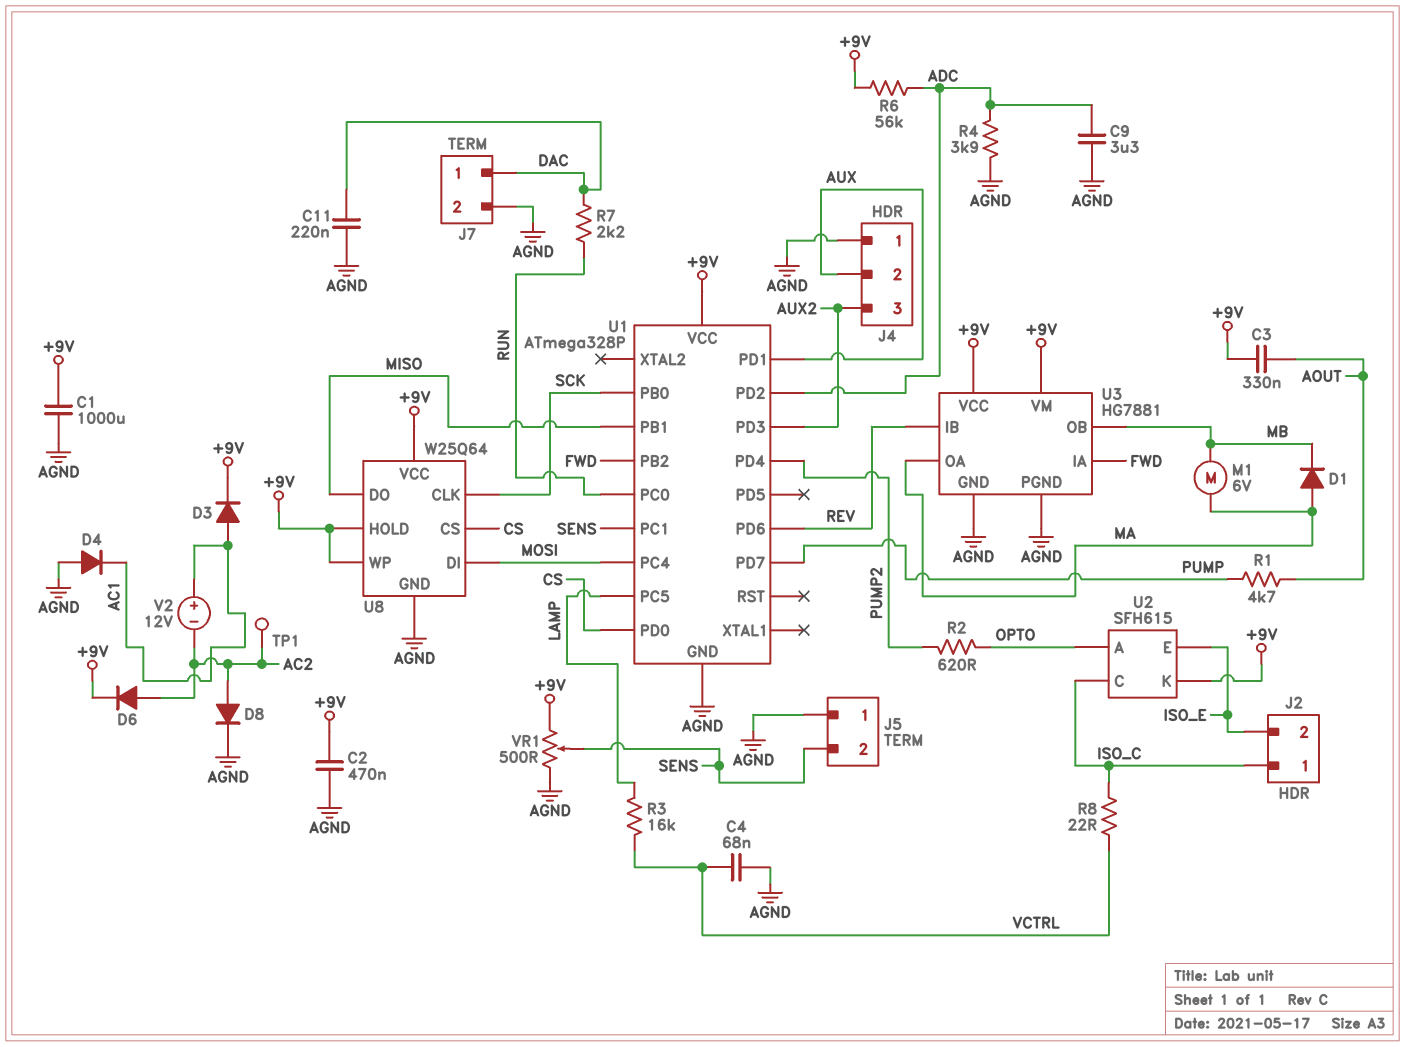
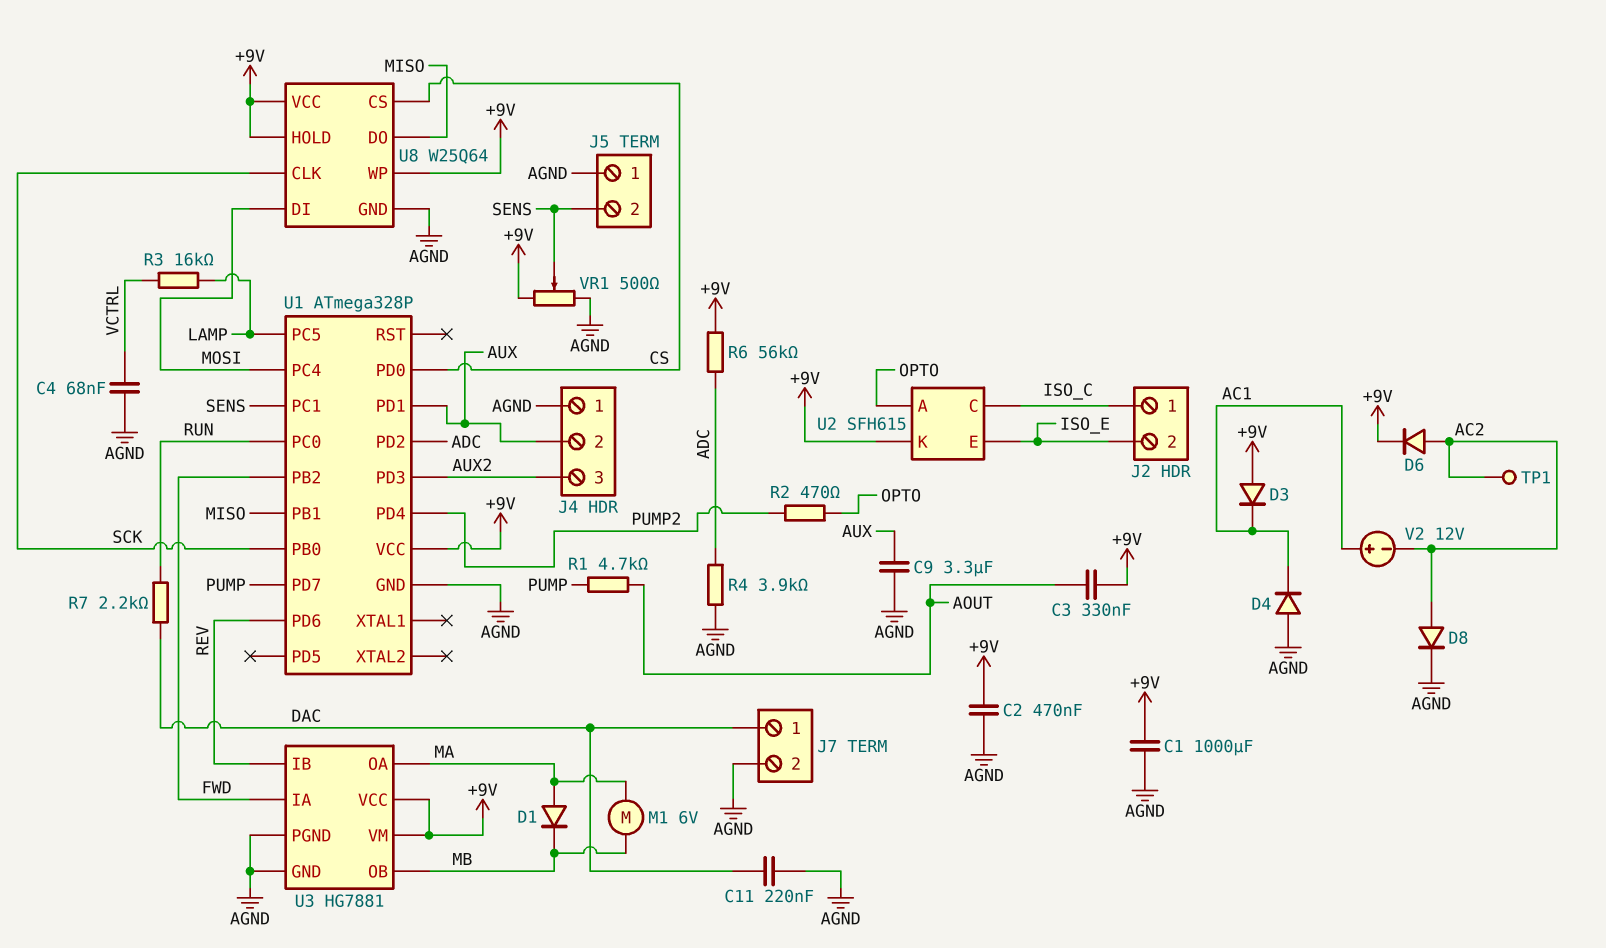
C9: 3.3uF (ADC, AGND) -> 3.3uF (AGND, AUX)
D3: diode (A AC1, K +9V) -> diode (A +9V, K AC1)
R2: 620 (OPTO, PUMP2) -> 470 (OPTO, PUMP2)
R8: 22 (ISO_C, VCTRL) -> none

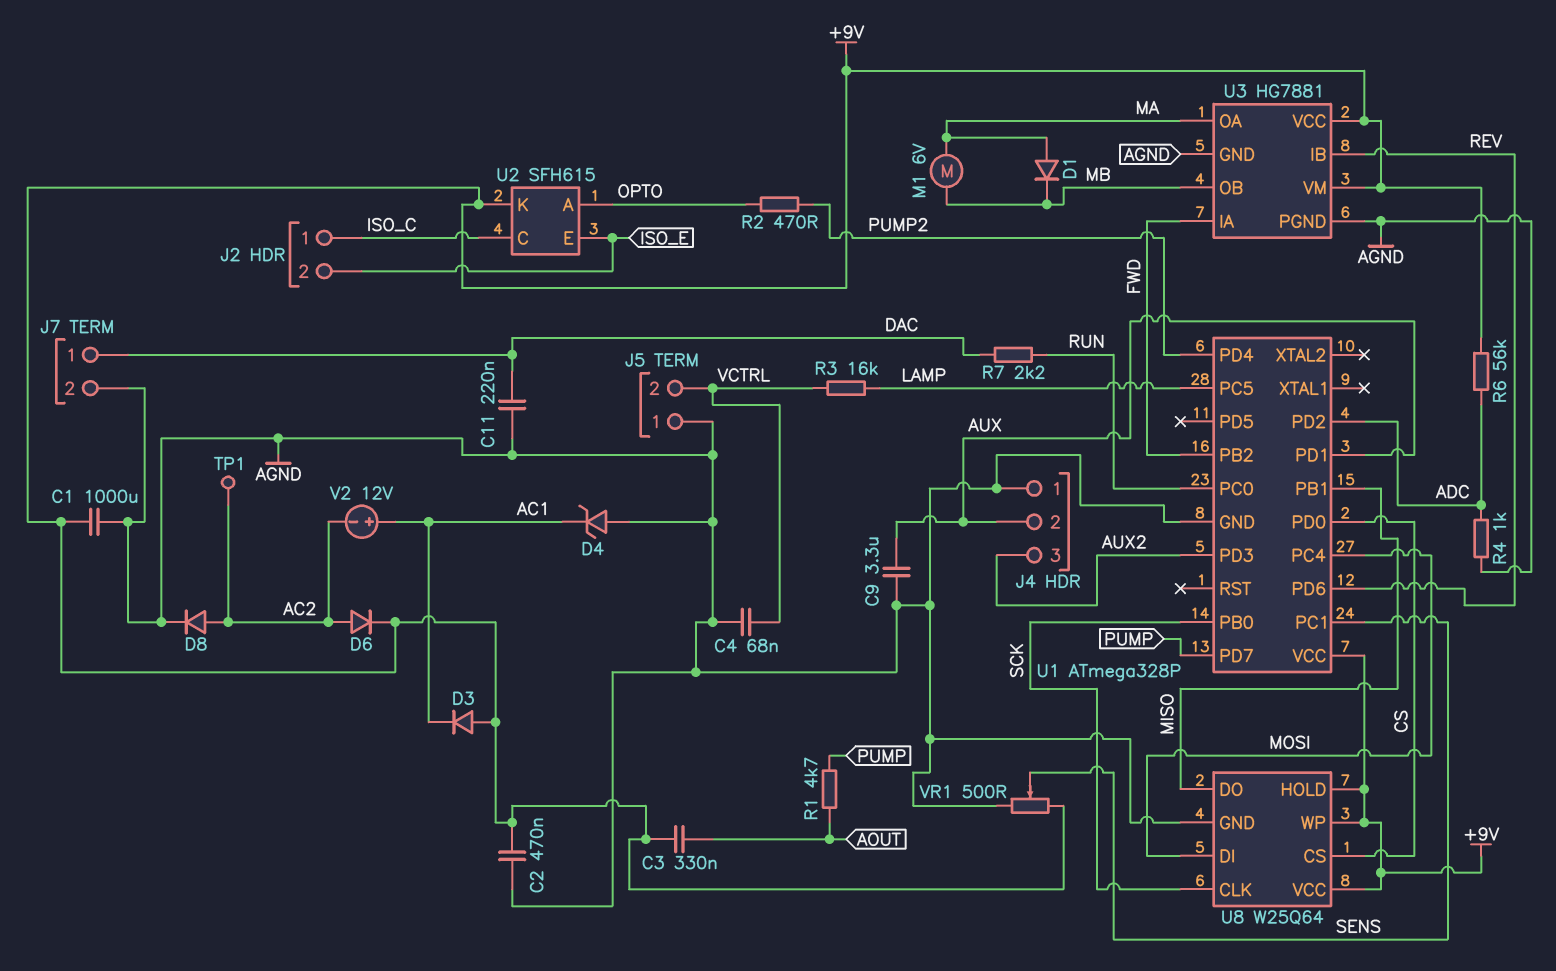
D4: diode (A AGND, K AC1) -> zener (A AGND, K AC1)
J5 pin 2: SENS -> VCTRL
R4: 3.9k (ADC, AGND) -> 1k (ADC, AGND)

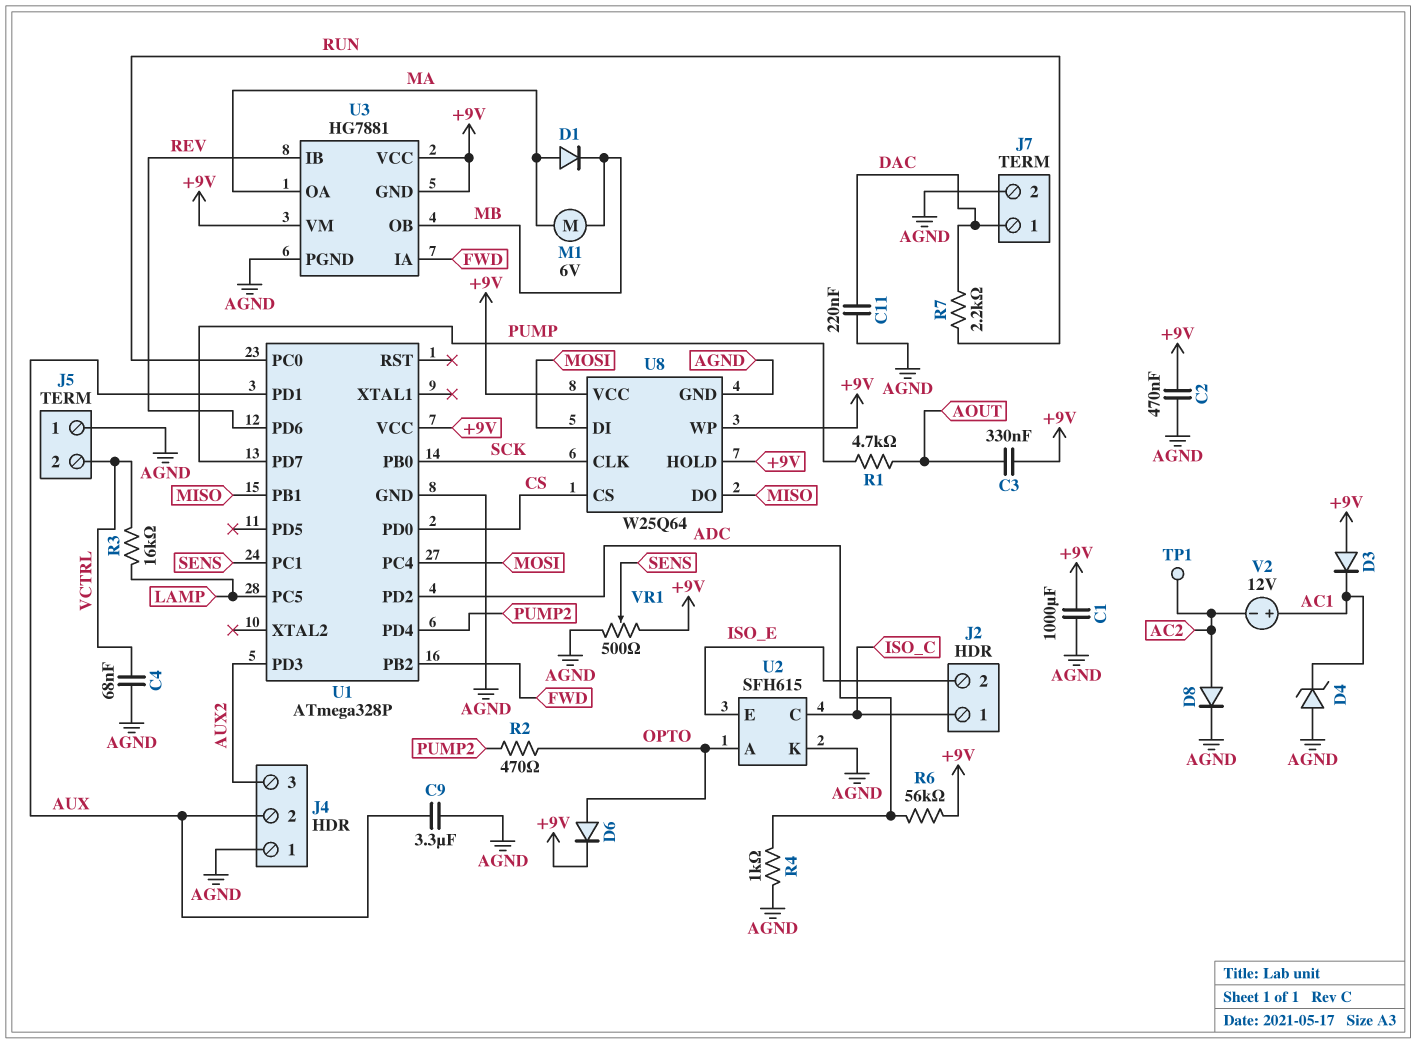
D6: diode (A AC2, K +9V) -> diode (A OPTO, K +9V)
U2 pin K: +9V -> AGND
U3 pin GND: AGND -> +9V

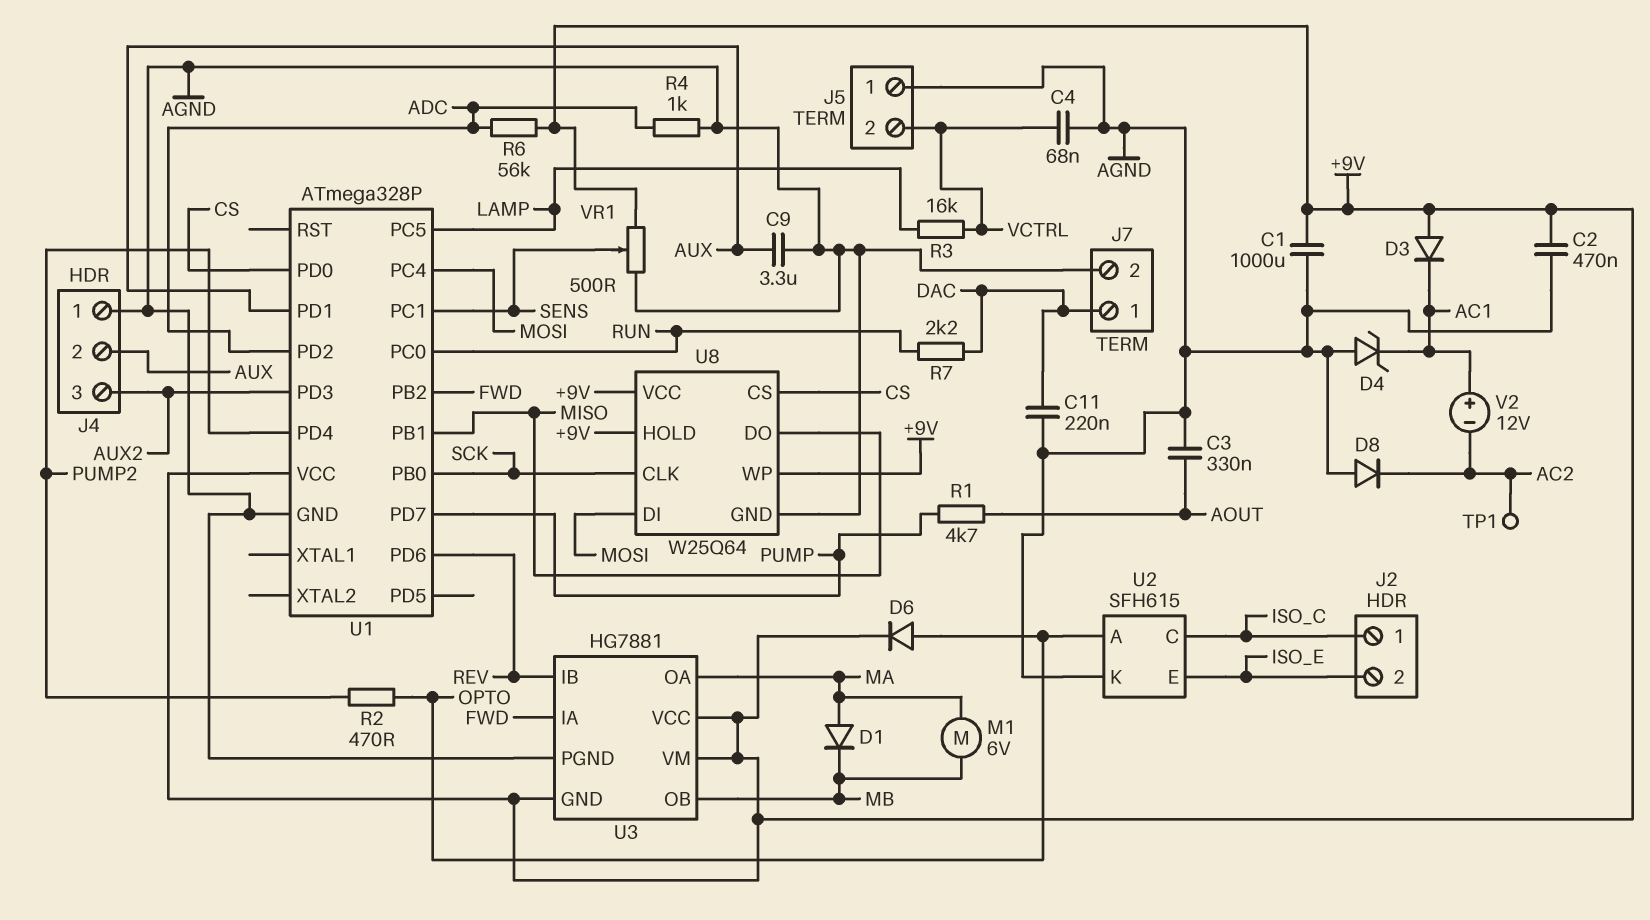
C3: 330nF (+9V, AOUT) -> 330nF (AGND, AOUT)
D8: diode (A AC2, K AGND) -> diode (A AGND, K AC2)

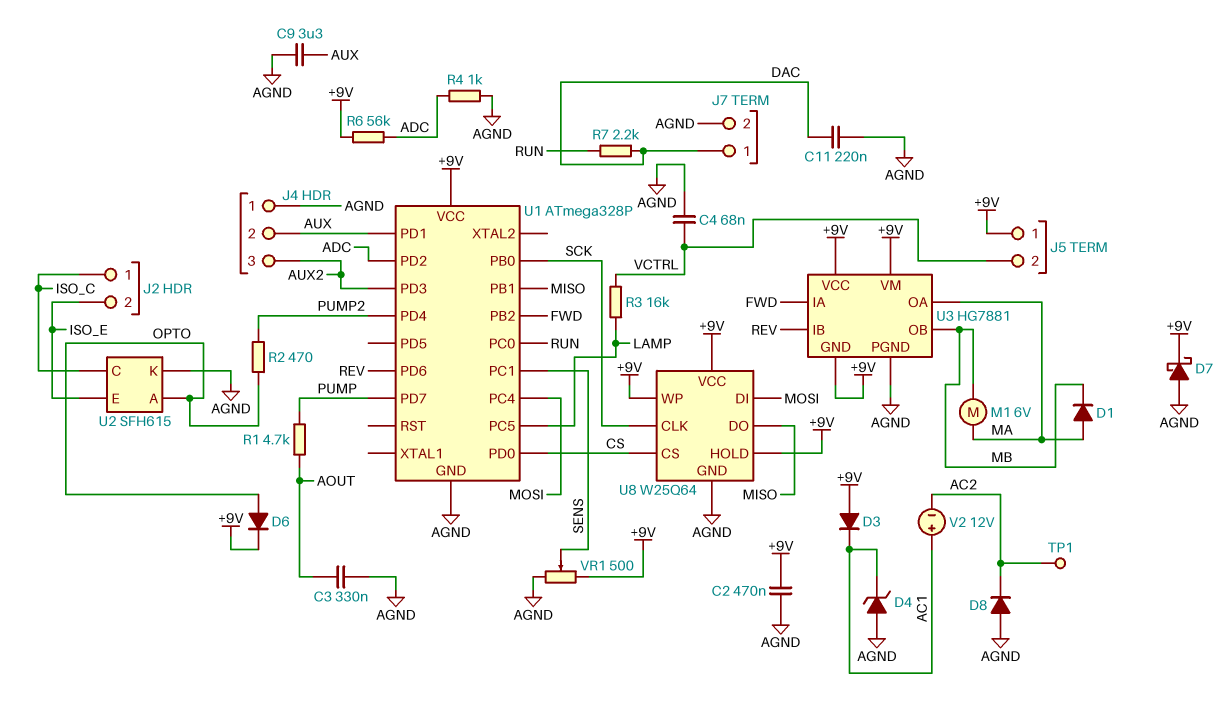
C1: 1000uF (+9V, AGND) -> none
D7: none -> schottky (A AGND, K +9V)
J5 pin 1: AGND -> +9V

